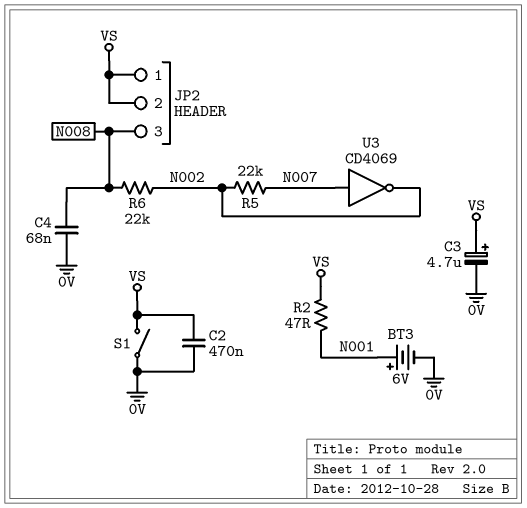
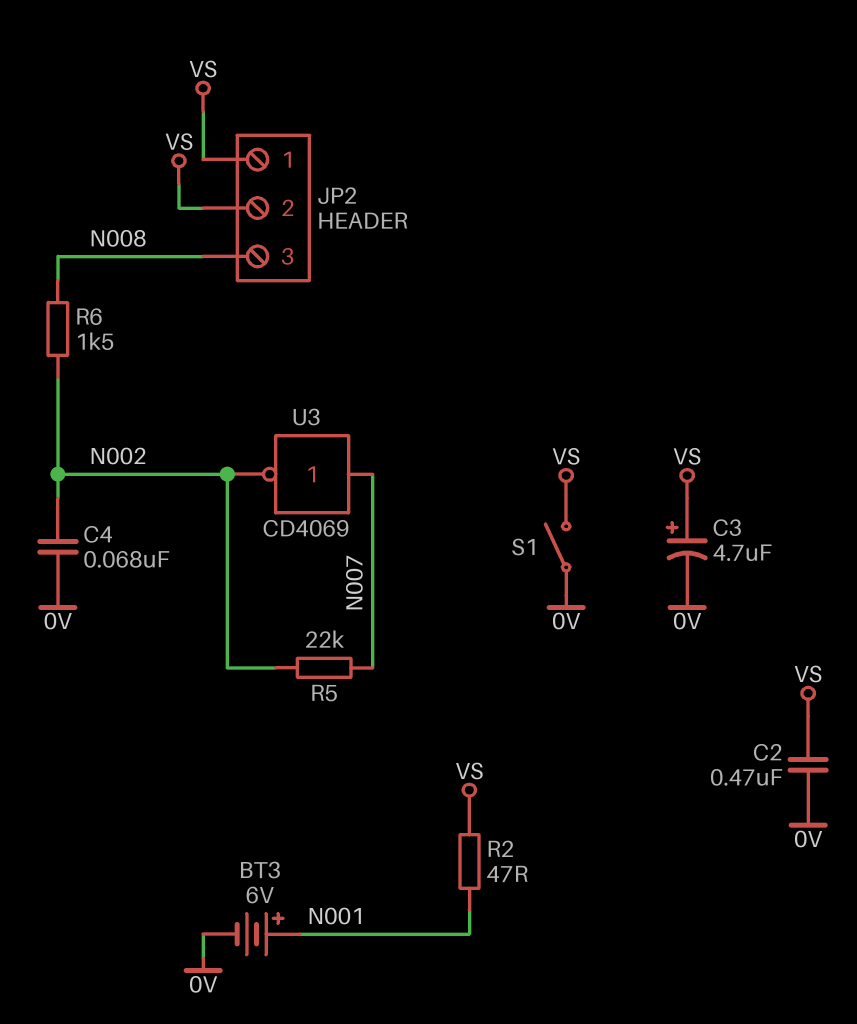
C4: 68nF (0V, N008) -> 68nF (0V, N002)
R6: 22k (N002, N008) -> 1.5k (N002, N008)

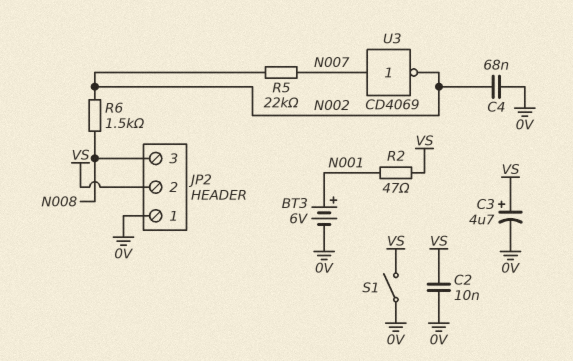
C2: 470nF (0V, VS) -> 10nF (0V, VS)
JP2 pin 1: VS -> 0V

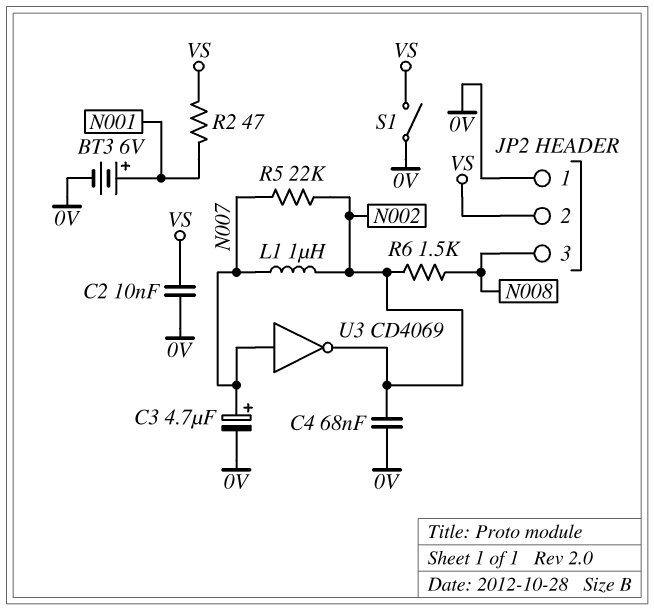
C3: 4.7uF (plus VS, minus 0V) -> 4.7uF (plus N007, minus 0V)
L1: none -> 1uH (N002, N007)

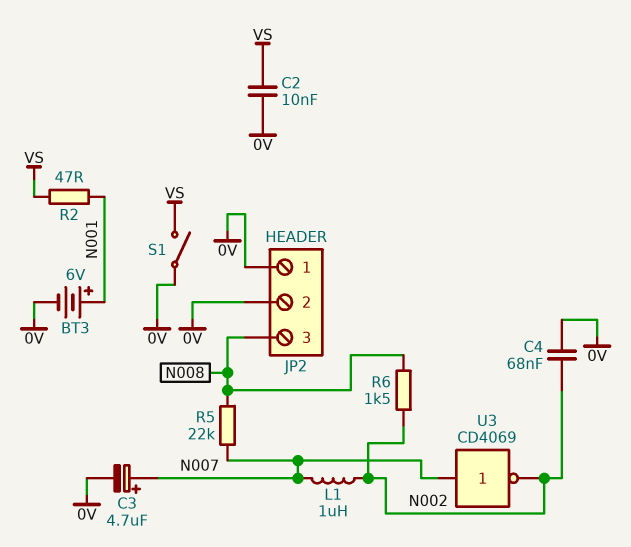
JP2 pin 2: VS -> 0V
R5: 22k (N002, N007) -> 22k (N007, N008)

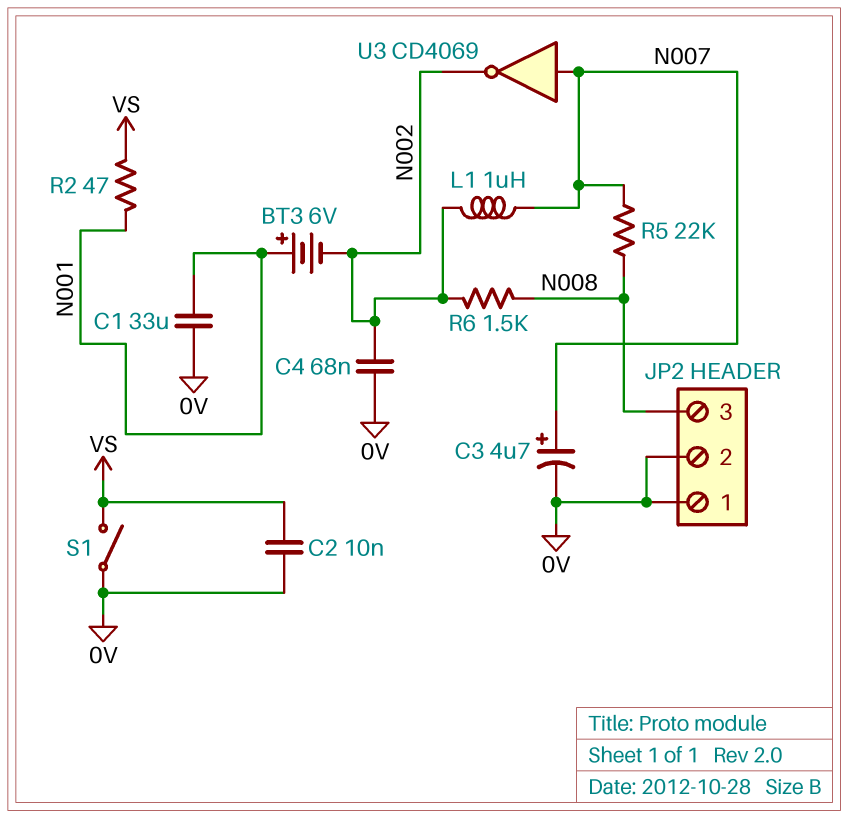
BT3: 6V (plus N001, minus 0V) -> 6V (plus N001, minus N002)
C1: none -> 33uF (0V, N001)

